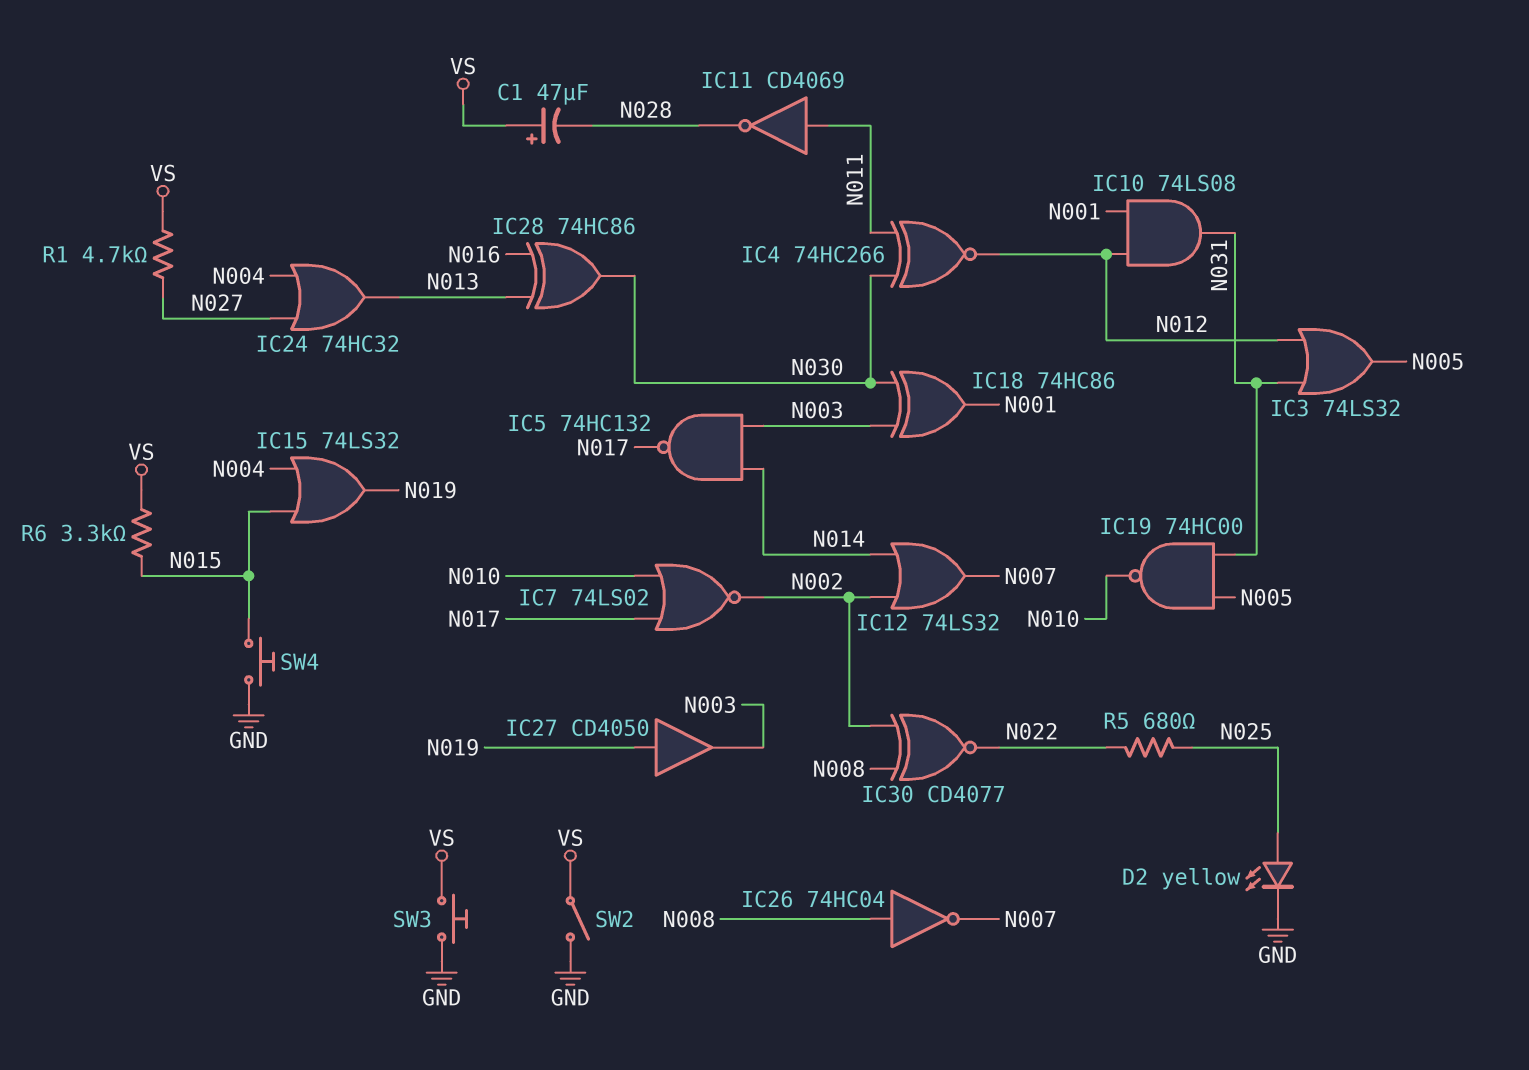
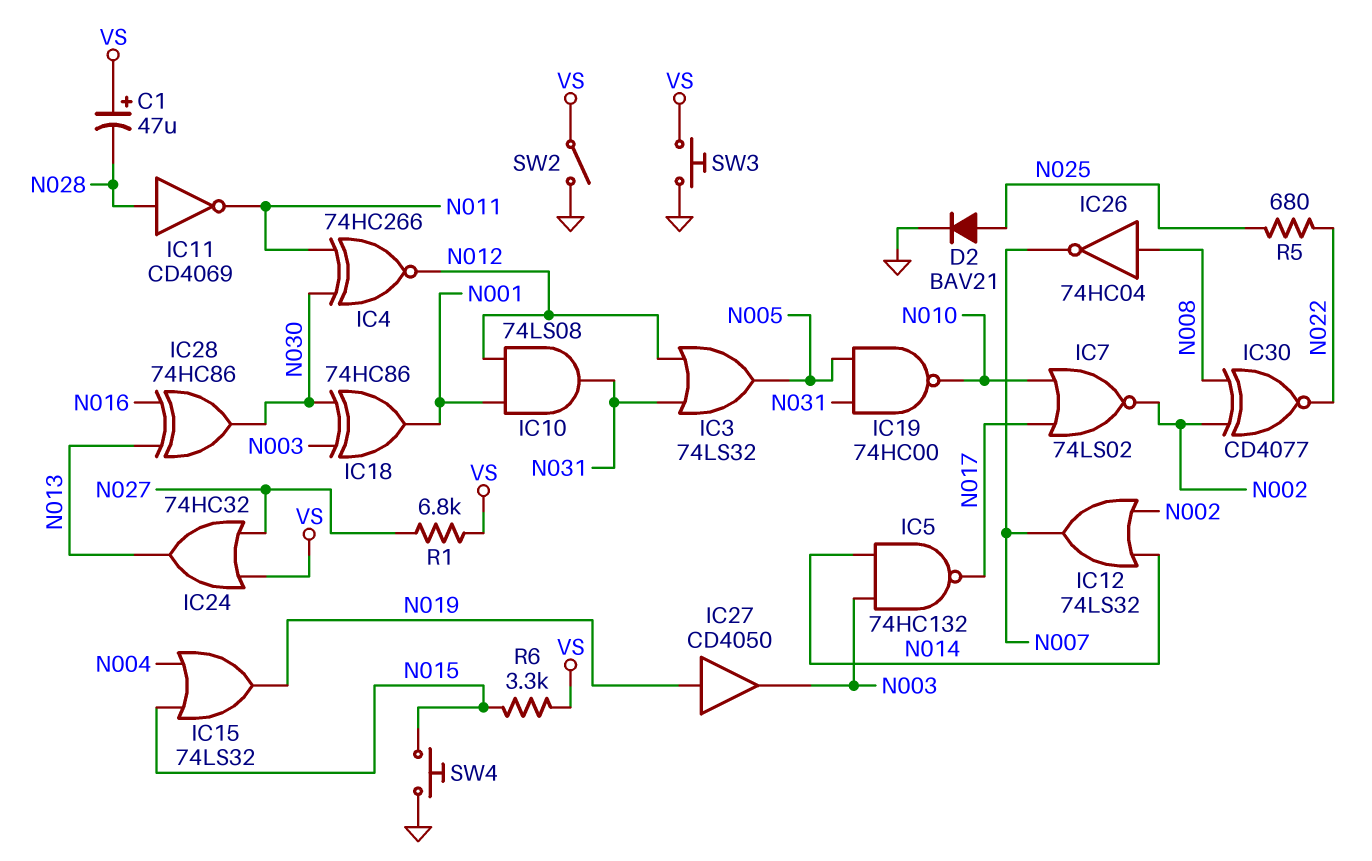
D2: LED yellow (A N025, K GND) -> diode BAV21 (A N025, K GND)
IC11: NOT CD4069 (in N011, out N028) -> NOT CD4069 (in N028, out N011)
IC24: OR 74HC32 (in N004, in N027, out N013) -> OR 74HC32 (in N027, in VS, out N013)
R1: 4.7k (N027, VS) -> 6.8k (N027, VS)

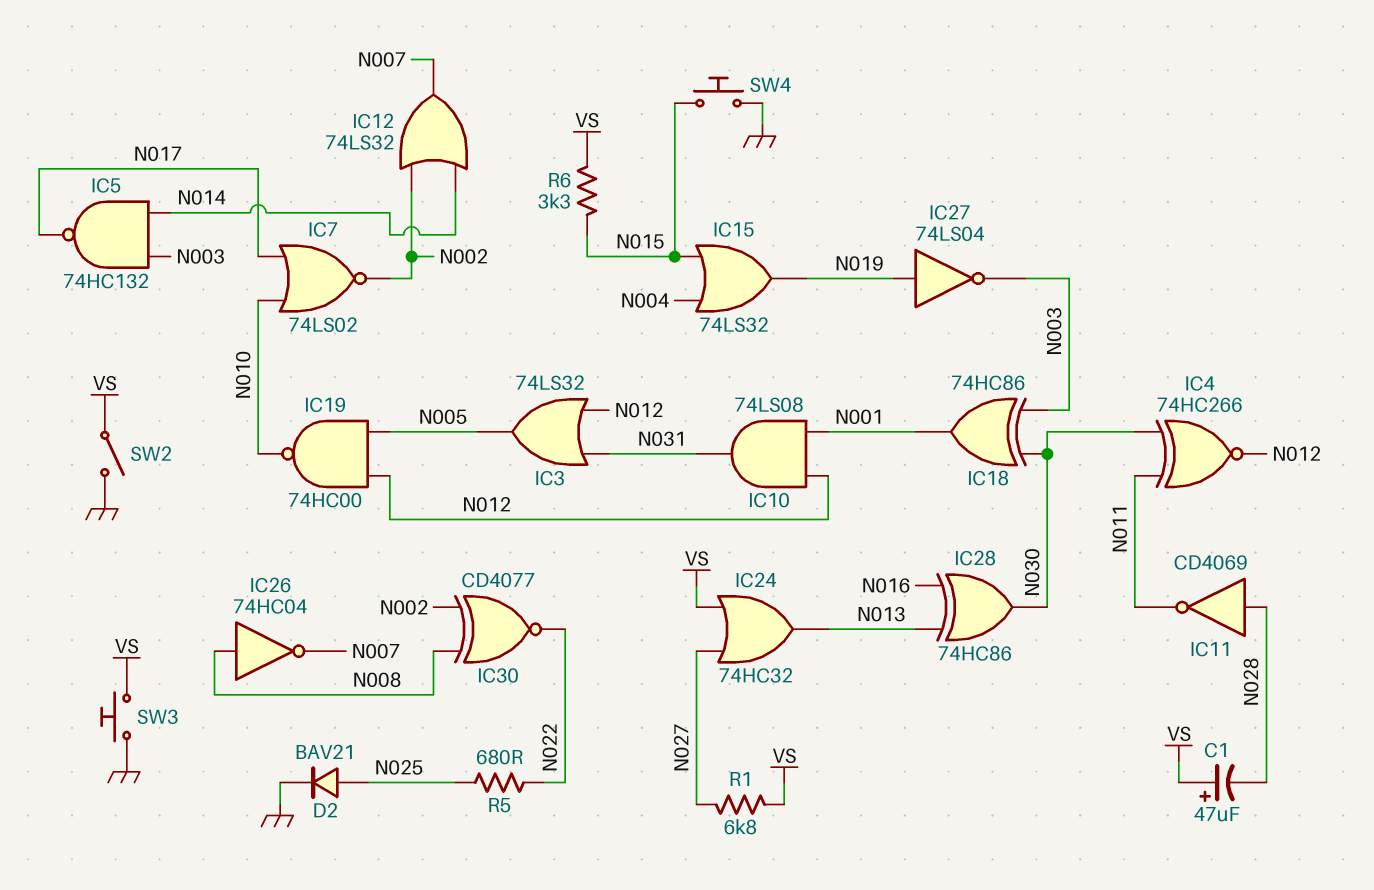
IC19: NAND 74HC00 (in N005, in N031, out N010) -> NAND 74HC00 (in N005, in N012, out N010)
IC27: buffer CD4050 (in N019, out N003) -> NOT 74LS04 (in N019, out N003)

